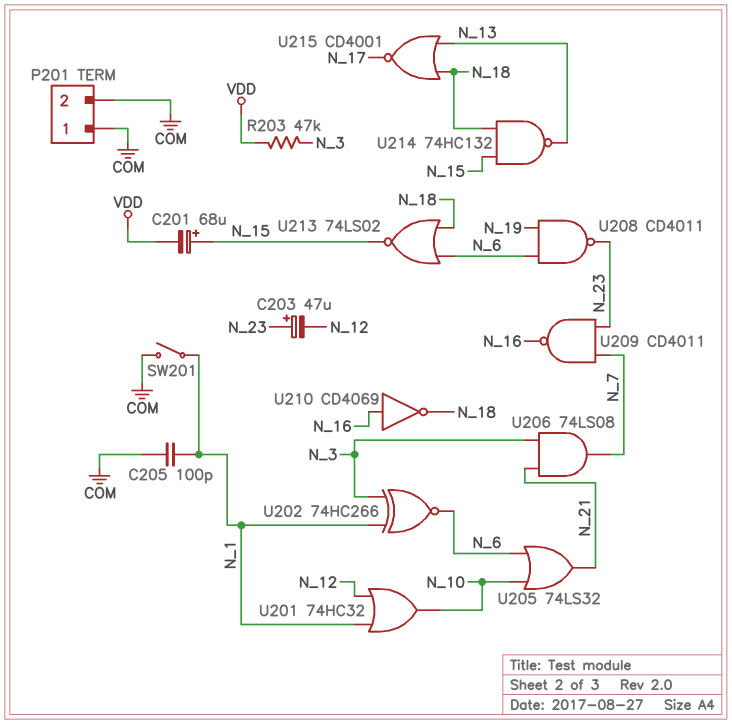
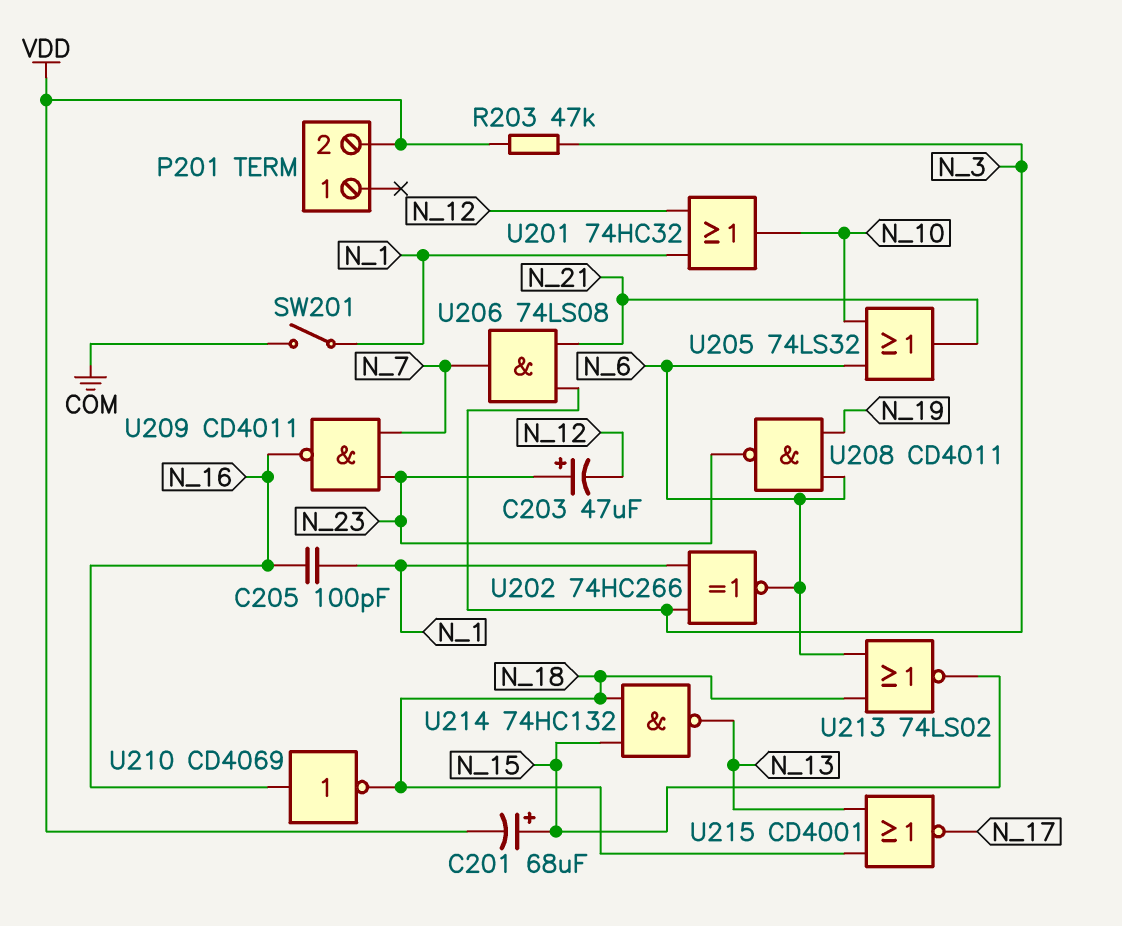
C205: 100pF (COM, N_1) -> 100pF (N_1, N_16)
P201 pin 1: COM -> none
P201 pin 2: COM -> VDD

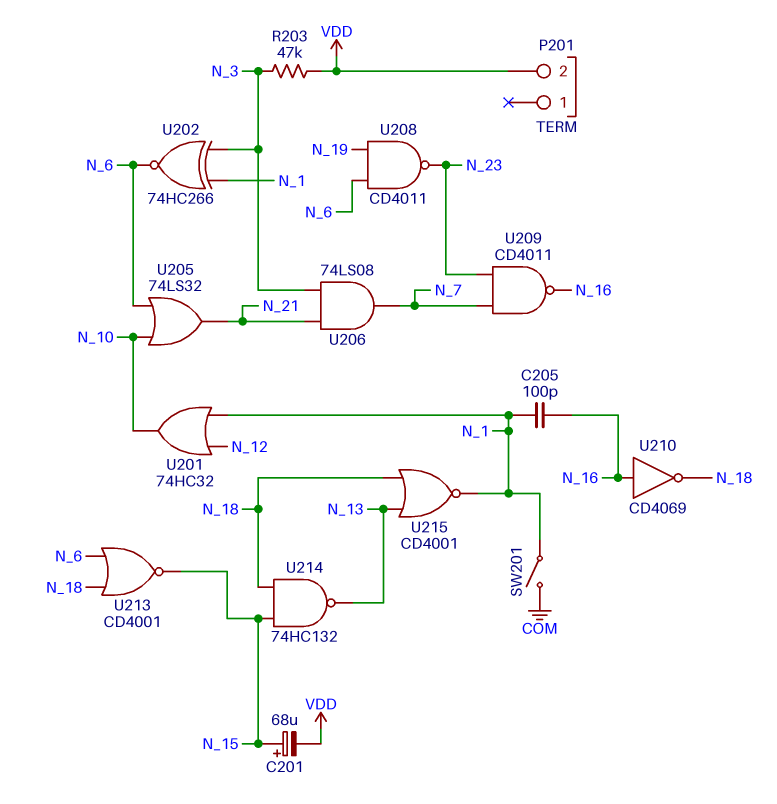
C203: 47uF (plus N_23, minus N_12) -> none
U213: NOR 74LS02 (in N_6, in N_18, out N_15) -> NOR CD4001 (in N_6, in N_18, out N_15)
U215: NOR CD4001 (in N_13, in N_18, out N_17) -> NOR CD4001 (in N_13, in N_18, out N_1)

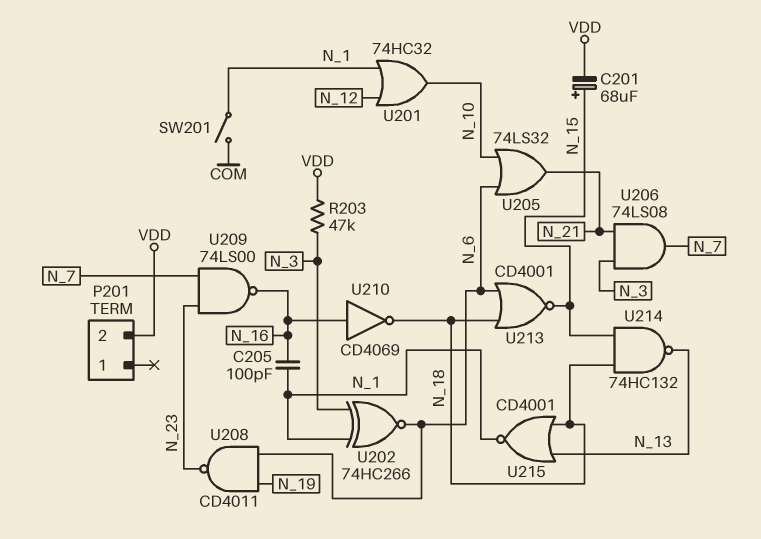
U209: NAND CD4011 (in N_7, in N_23, out N_16) -> NAND 74LS00 (in N_7, in N_23, out N_16)

